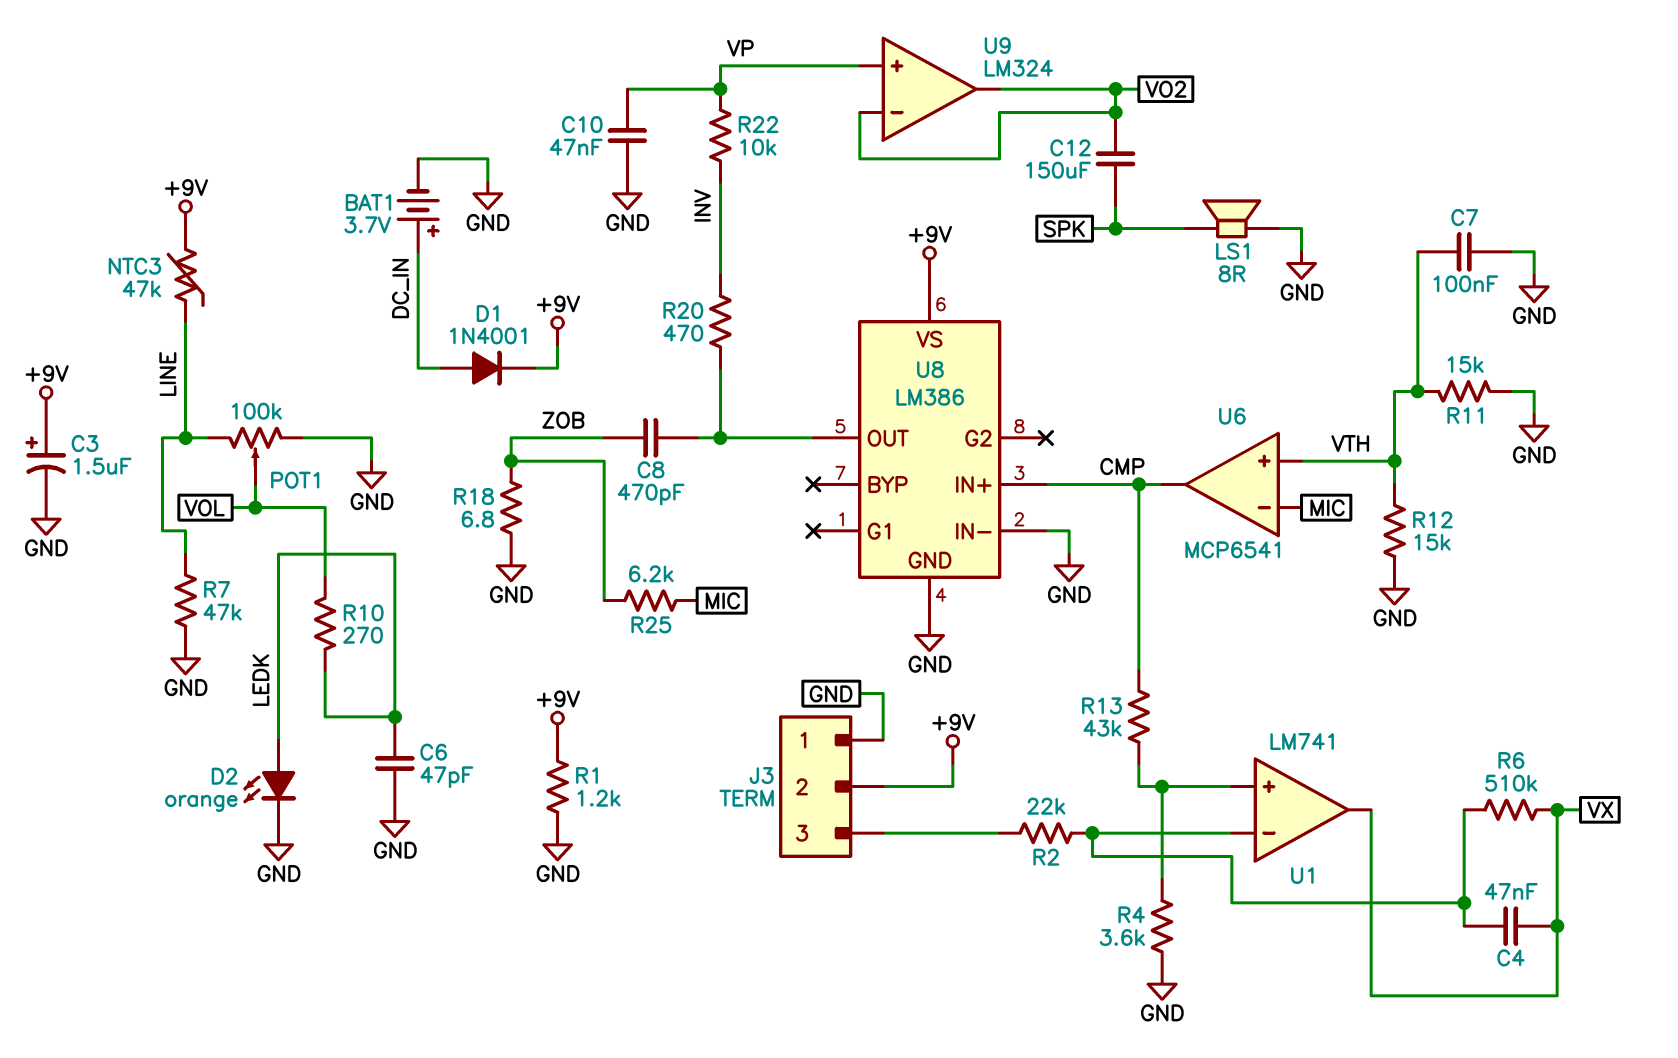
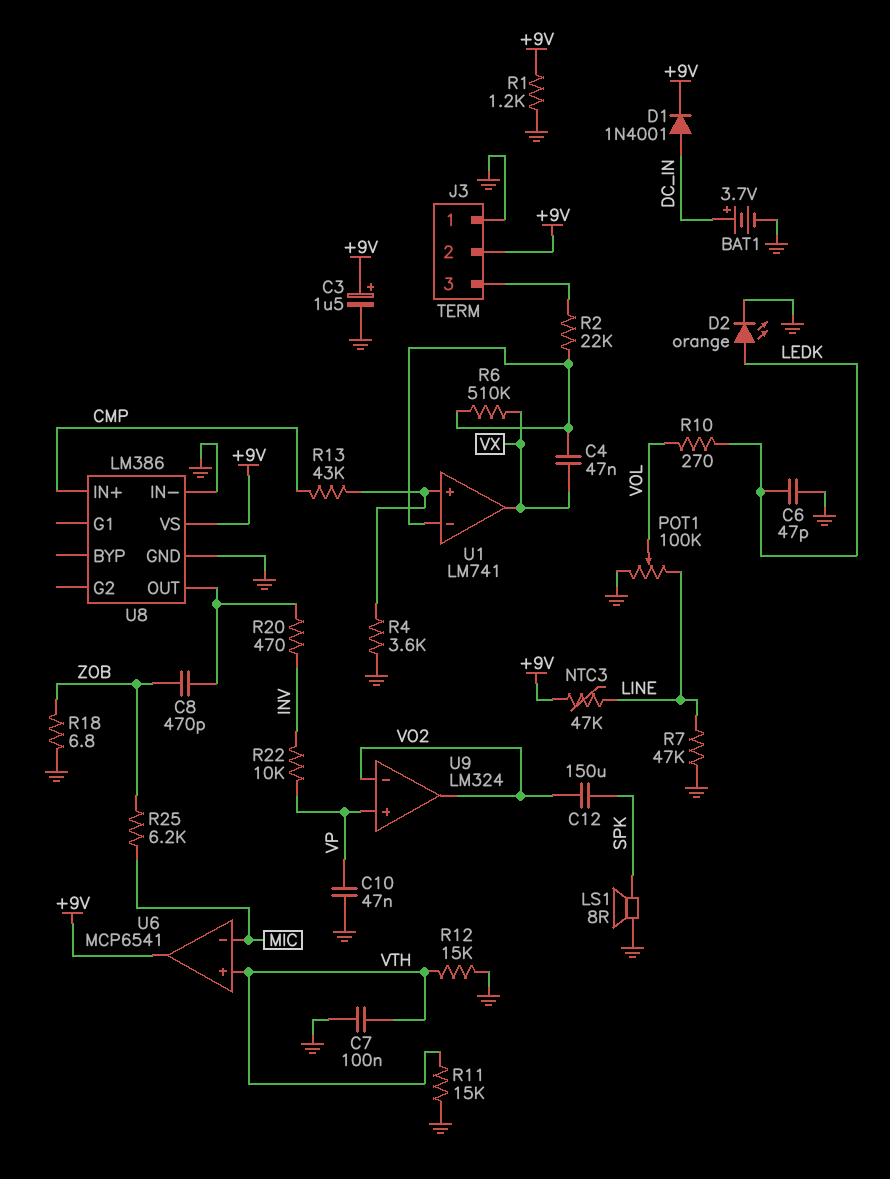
U6 pin out: CMP -> +9V

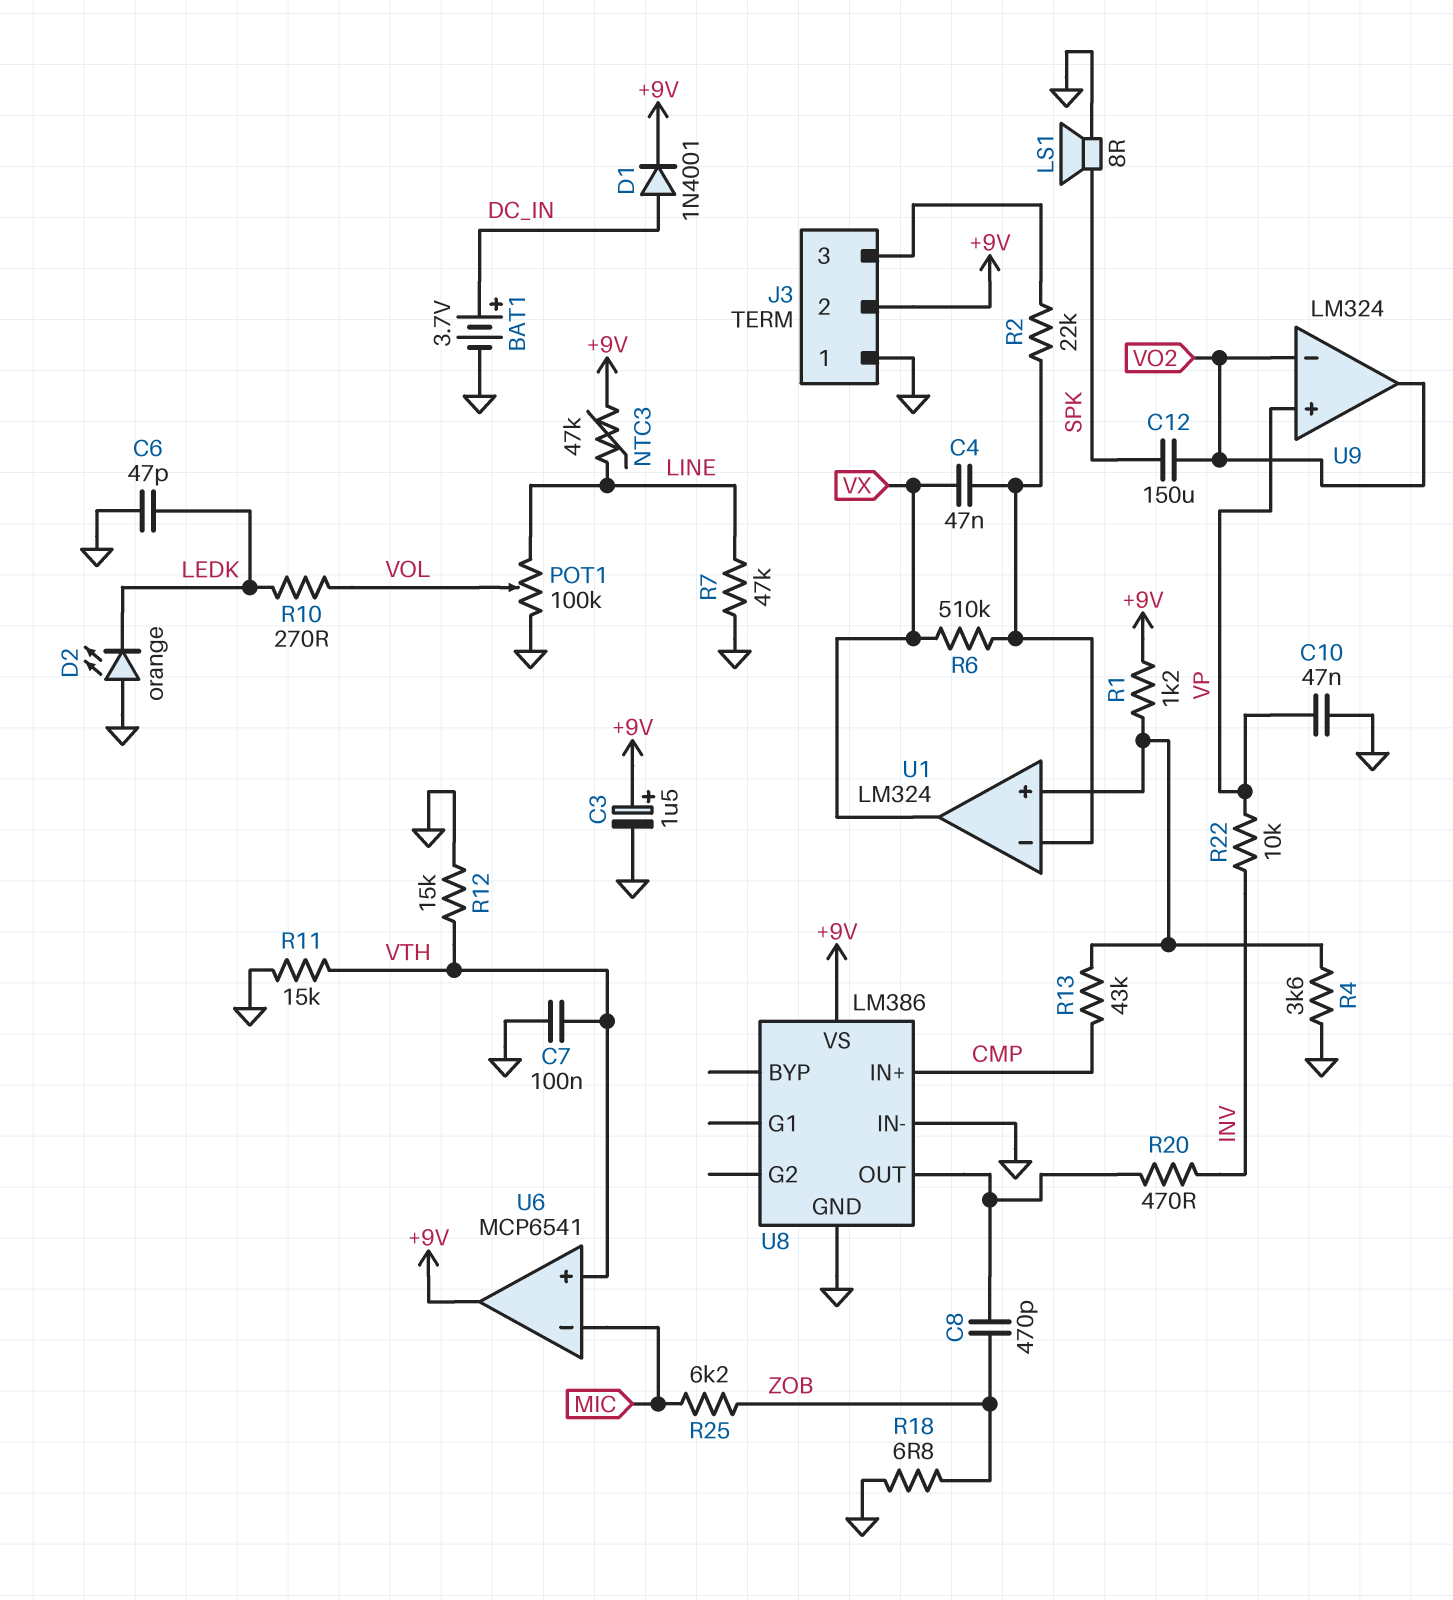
D2: LED orange (A LEDK, K GND) -> LED orange (A GND, K LEDK)
R1: 1.2k (+9V, GND) -> 1.2k (+9V, U1/in+)
U1: LM741 -> LM324

